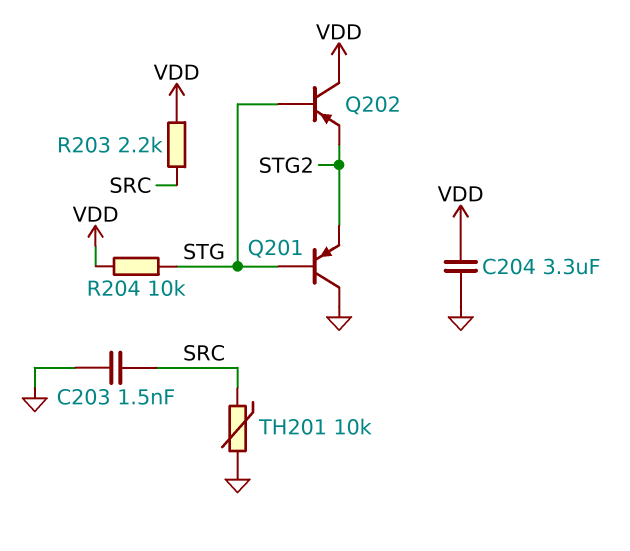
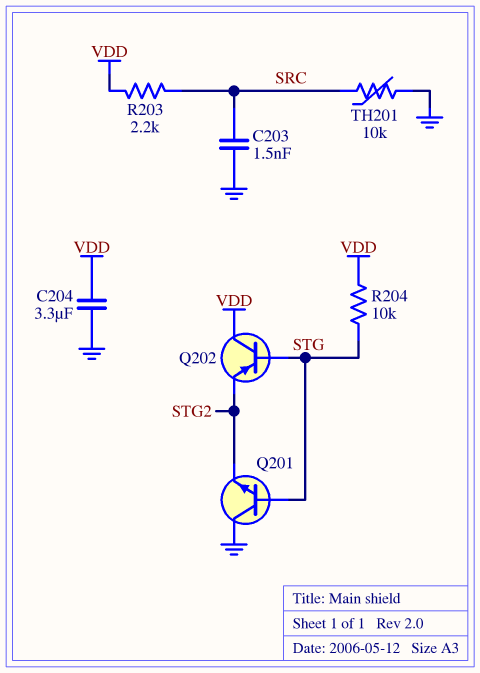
Q201: PNP (B STG, C GND, E STG2) -> NPN (B STG, C GND, E STG2)

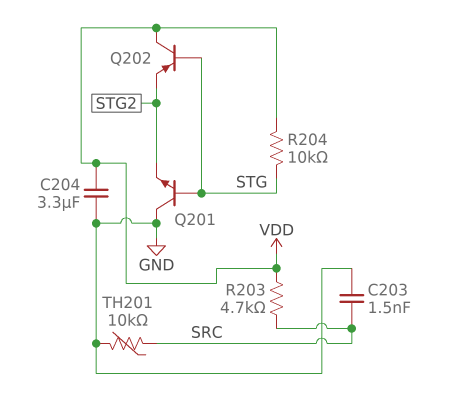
R203: 2.2k (SRC, VDD) -> 4.7k (SRC, VDD)

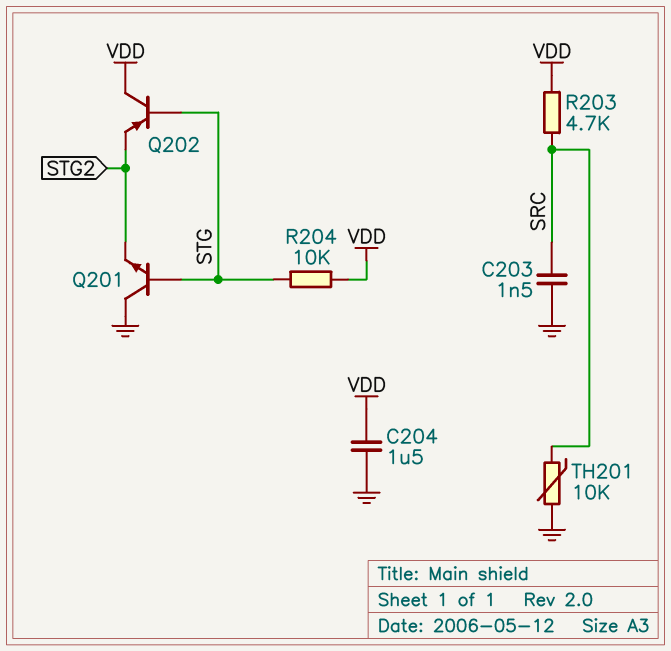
C204: 3.3uF (GND, VDD) -> 1.5uF (GND, VDD)

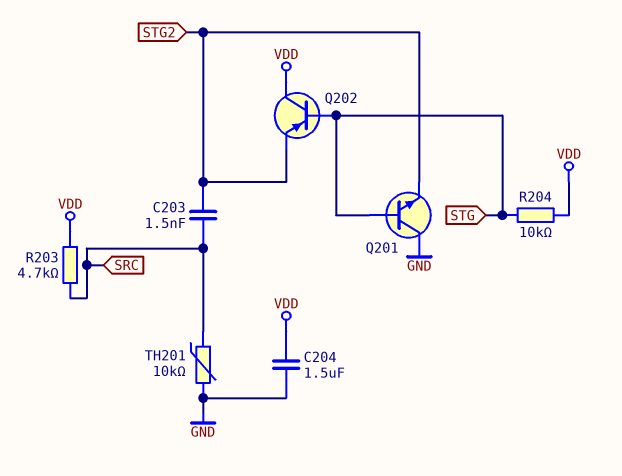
C203: 1.5nF (GND, SRC) -> 1.5nF (SRC, STG2)

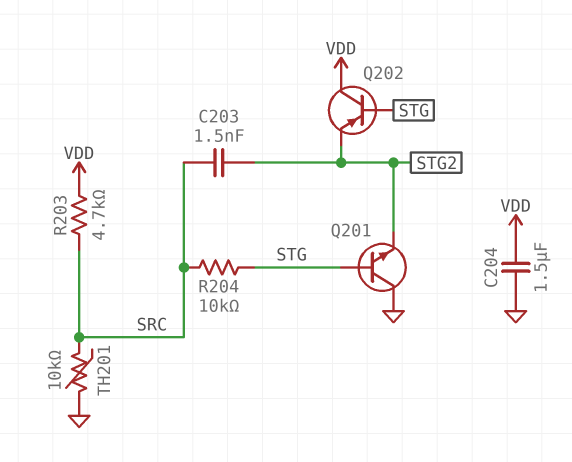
R204: 10k (STG, VDD) -> 10k (SRC, STG)

